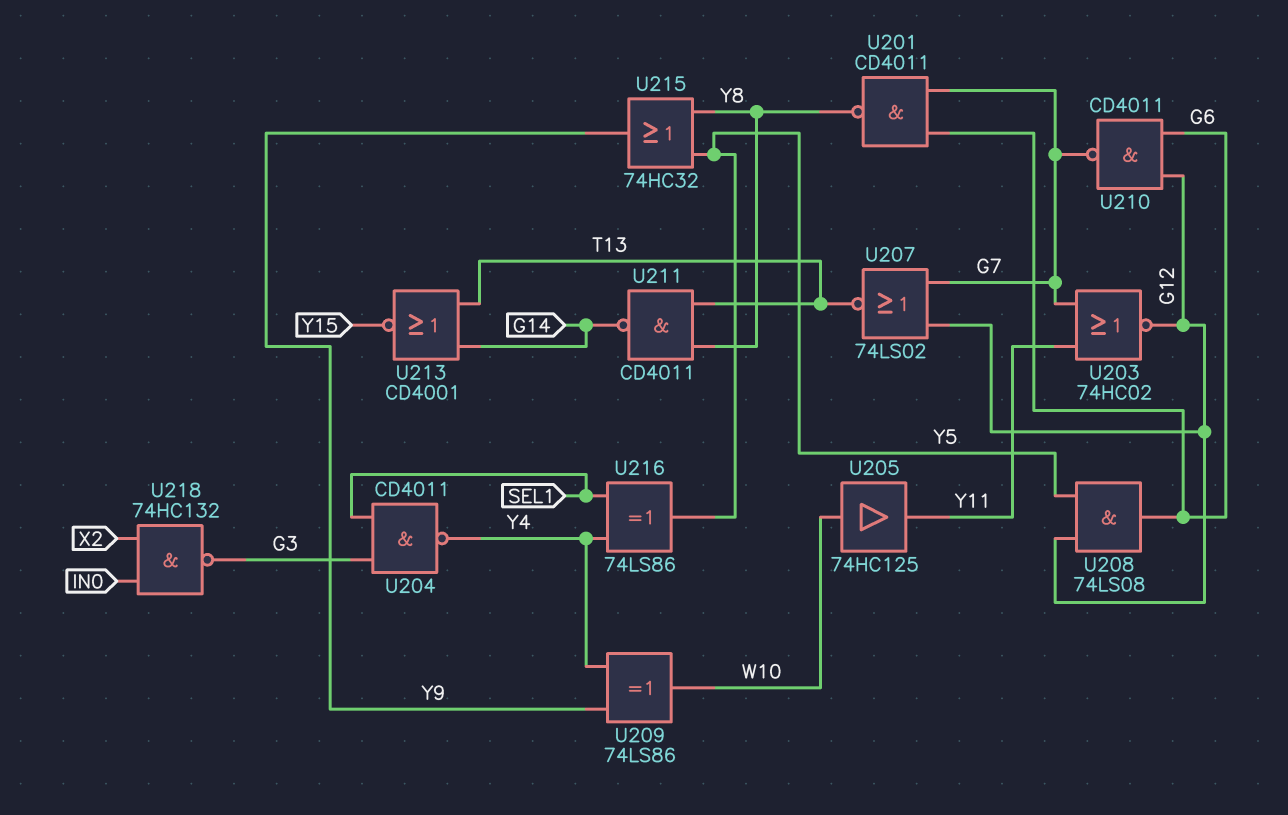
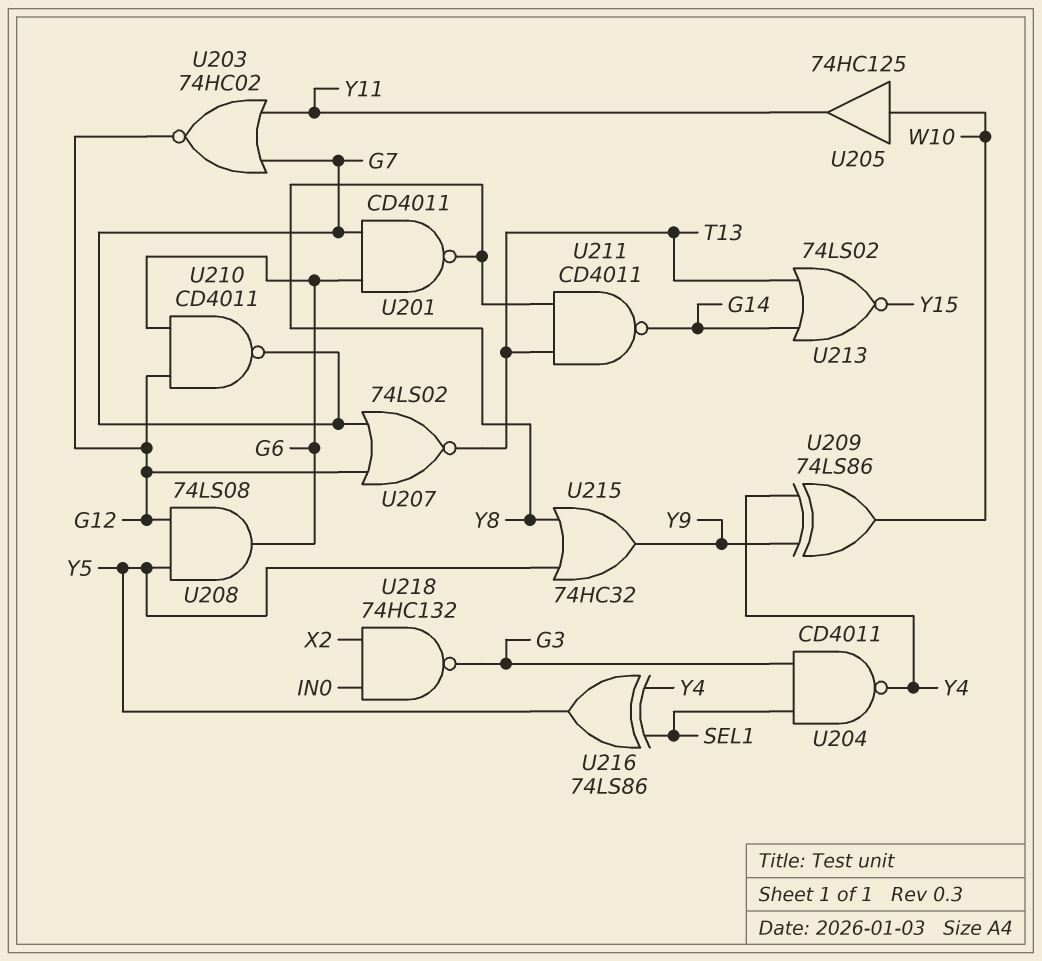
U213: NOR CD4001 (in G14, in T13, out Y15) -> NOR 74LS02 (in G14, in T13, out Y15)

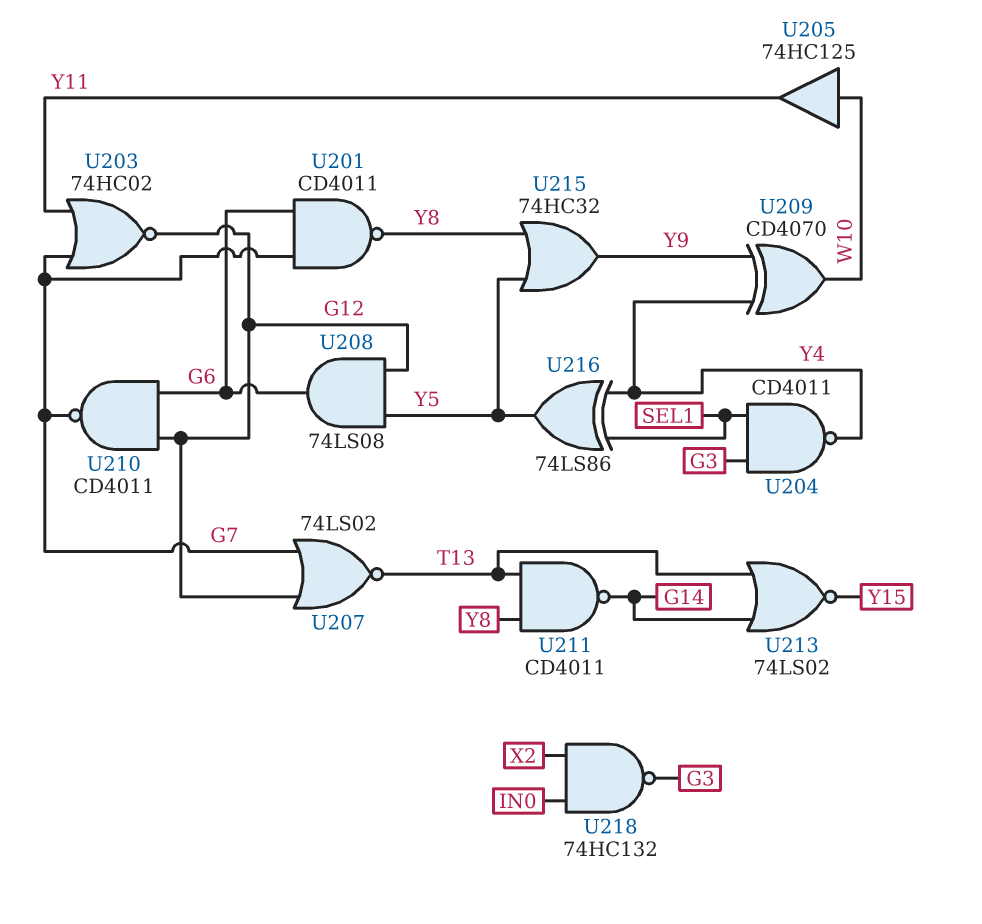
U209: XOR 74LS86 (in Y4, in Y9, out W10) -> XOR CD4070 (in Y4, in Y9, out W10)

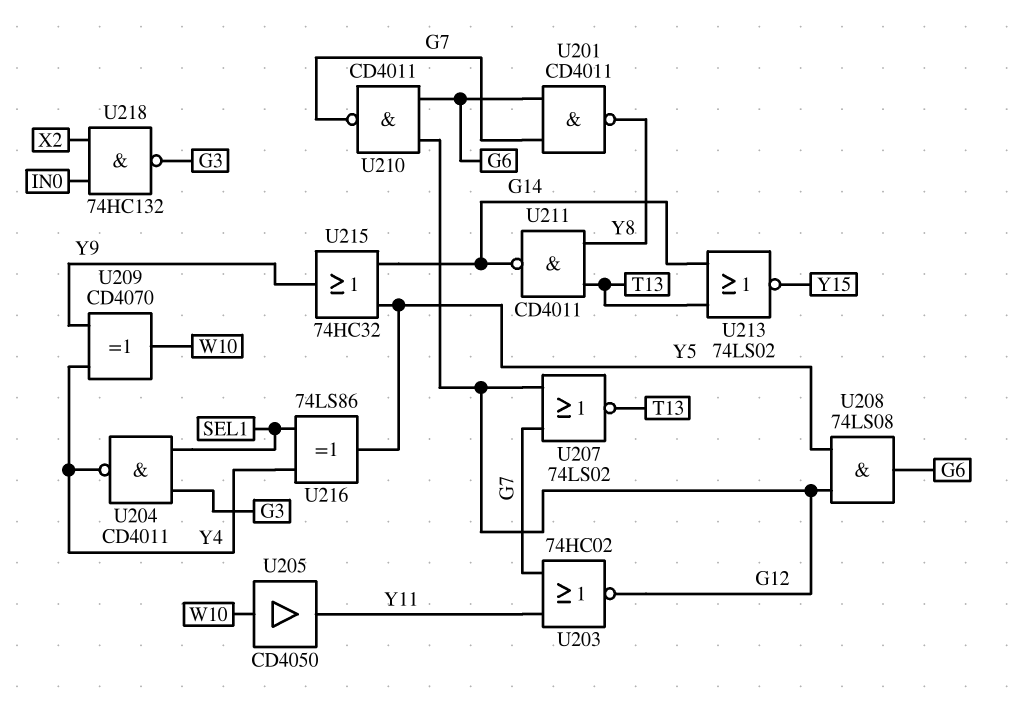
U205: buffer 74HC125 (in W10, out Y11) -> buffer CD4050 (in W10, out Y11)
U215: OR 74HC32 (in Y5, in Y8, out Y9) -> OR 74HC32 (in G14, in Y5, out Y9)

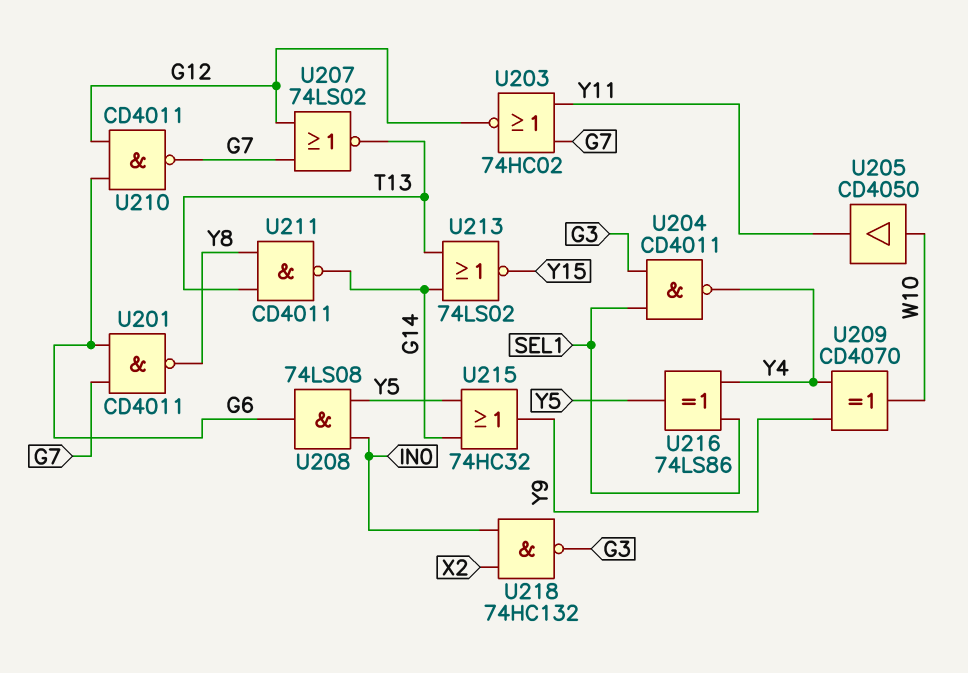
U208: AND 74LS08 (in G12, in Y5, out G6) -> AND 74LS08 (in IN0, in Y5, out G6)

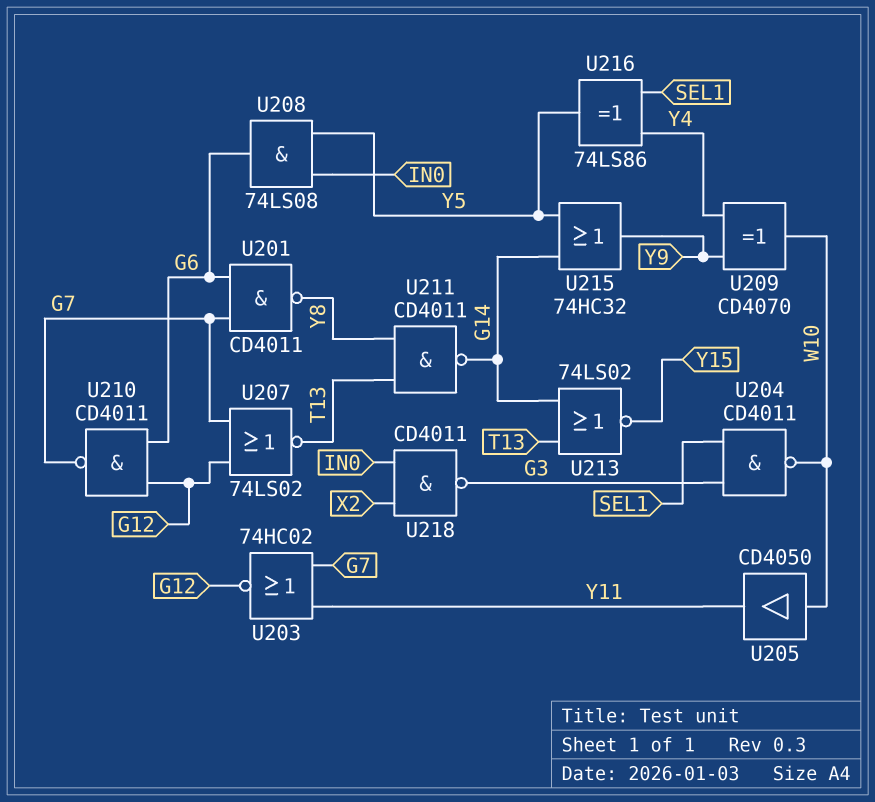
U204: NAND CD4011 (in G3, in SEL1, out Y4) -> NAND CD4011 (in G3, in SEL1, out W10)
U218: NAND 74HC132 (in IN0, in X2, out G3) -> NAND CD4011 (in IN0, in X2, out G3)

